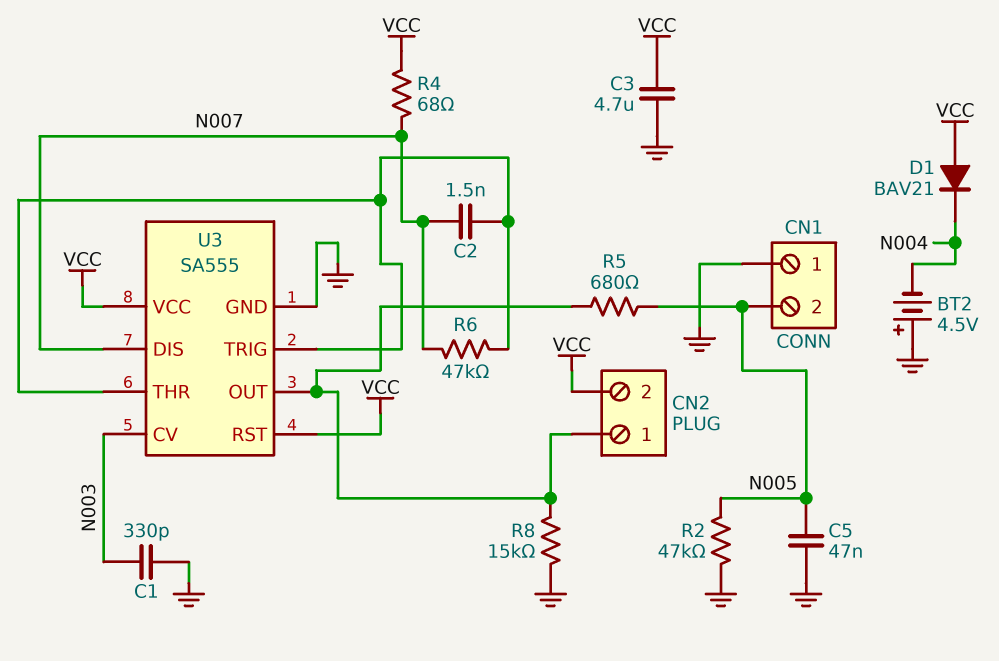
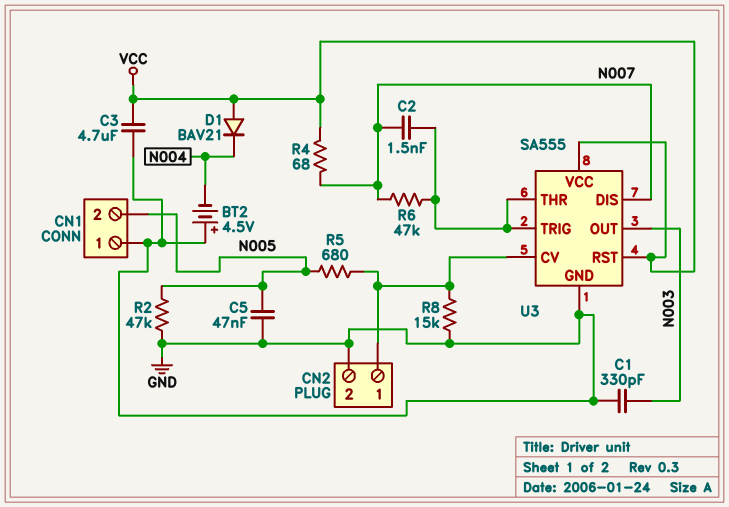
CN2 pin 2: VCC -> GND
U3 pin CV: N003 -> CN2/1
U3 pin OUT: CN2/1 -> N003

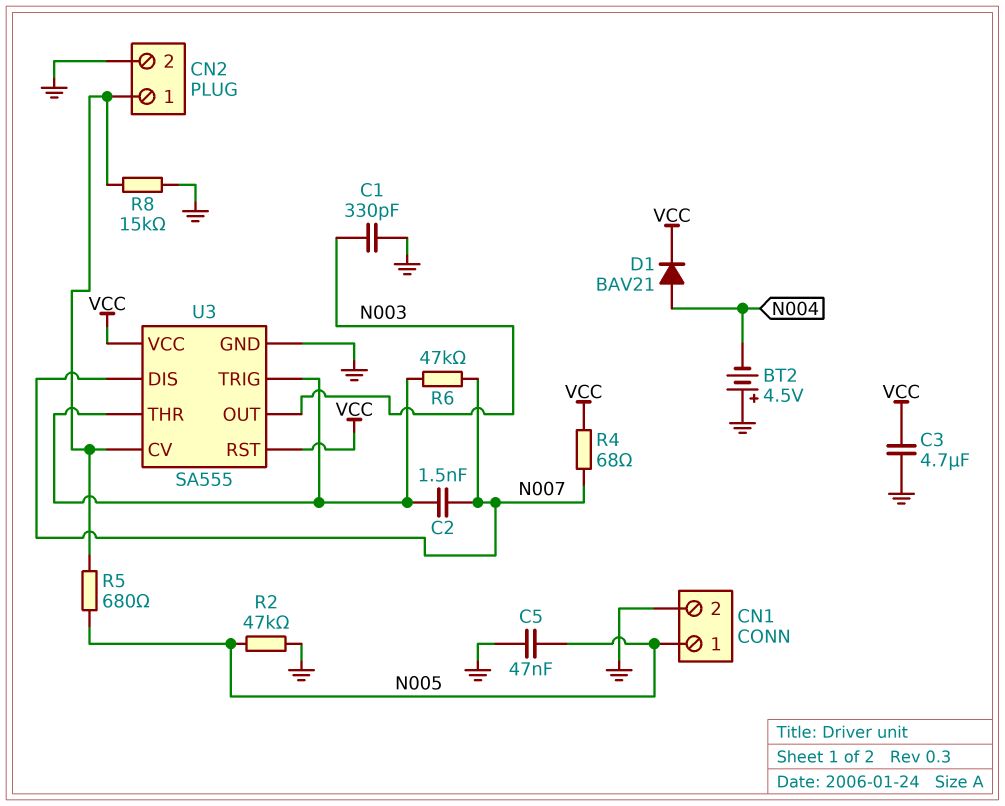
CN1 pin 1: GND -> N005
CN1 pin 2: N005 -> GND
D1: diode BAV21 (A VCC, K N004) -> diode BAV21 (A N004, K VCC)

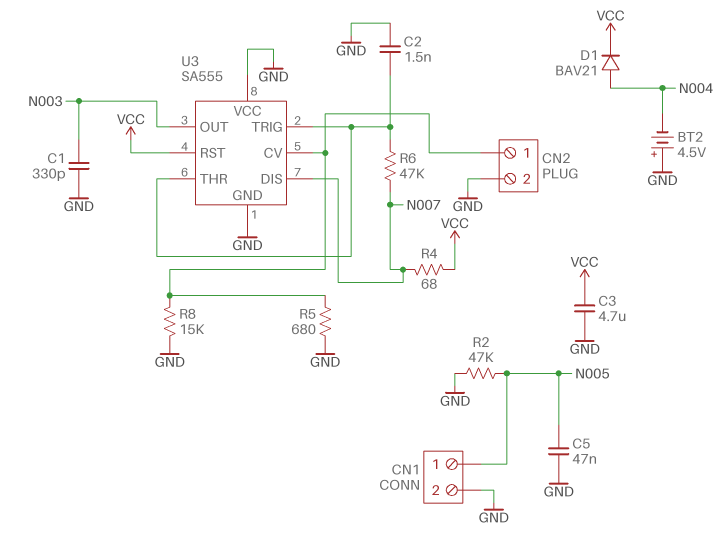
C2: 1.5nF (N007, U3/THR) -> 1.5nF (GND, U3/THR)
R5: 680 (CN2/1, N005) -> 680 (CN2/1, GND)
U3 pin VCC: VCC -> GND

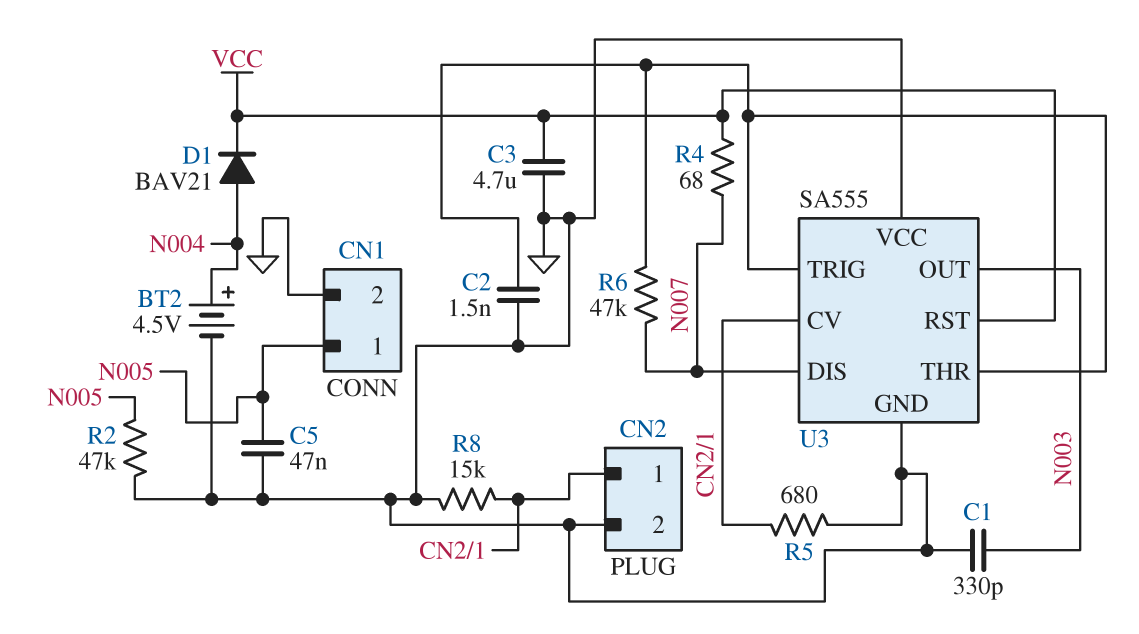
BT2: 4.5V (plus GND, minus N004) -> 4.5V (plus N004, minus GND)

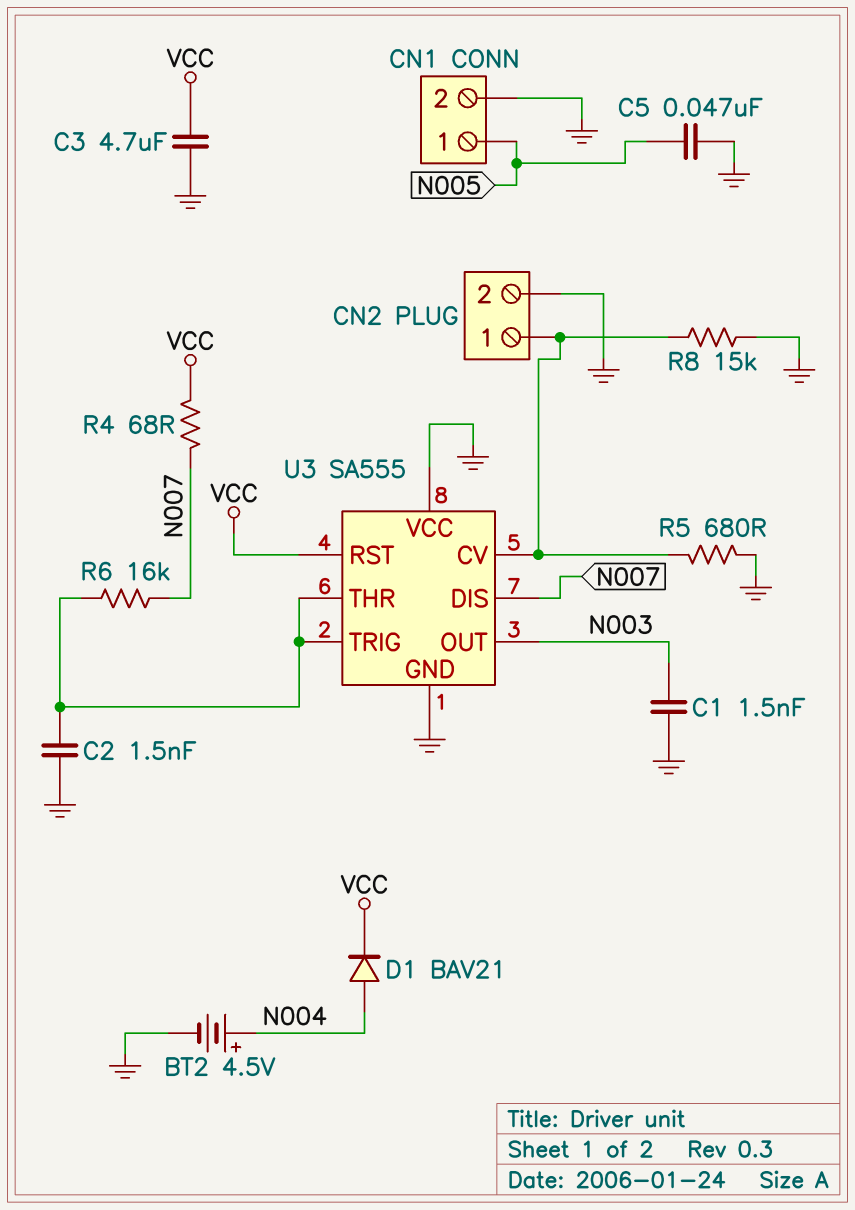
C1: 330pF (GND, N003) -> 1.5nF (GND, N003)
R2: 47k (GND, N005) -> none
R6: 47k (N007, U3/THR) -> 16k (N007, U3/THR)

